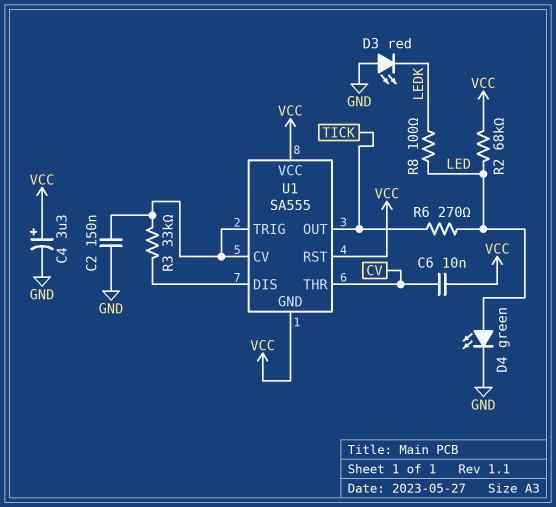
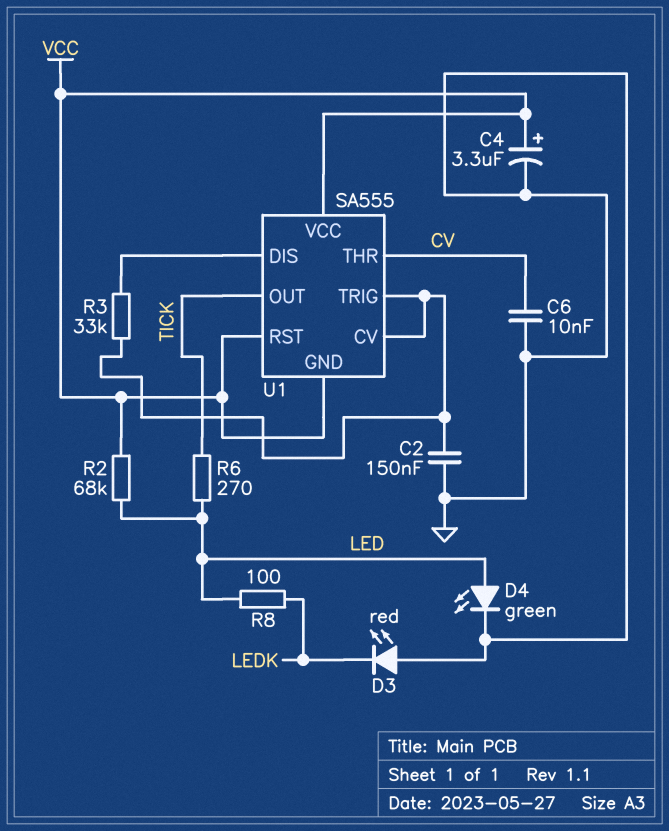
C6: 10nF (CV, VCC) -> 10nF (CV, GND)

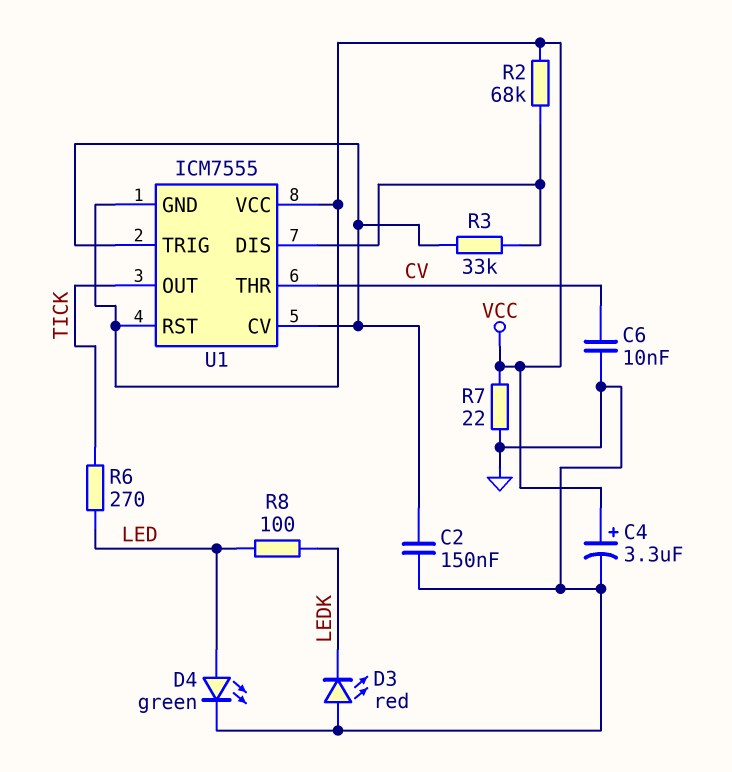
R2: 68k (LED, VCC) -> 68k (U1/DIS, VCC)
R7: none -> 22 (GND, VCC)
U1: SA555 -> ICM7555

